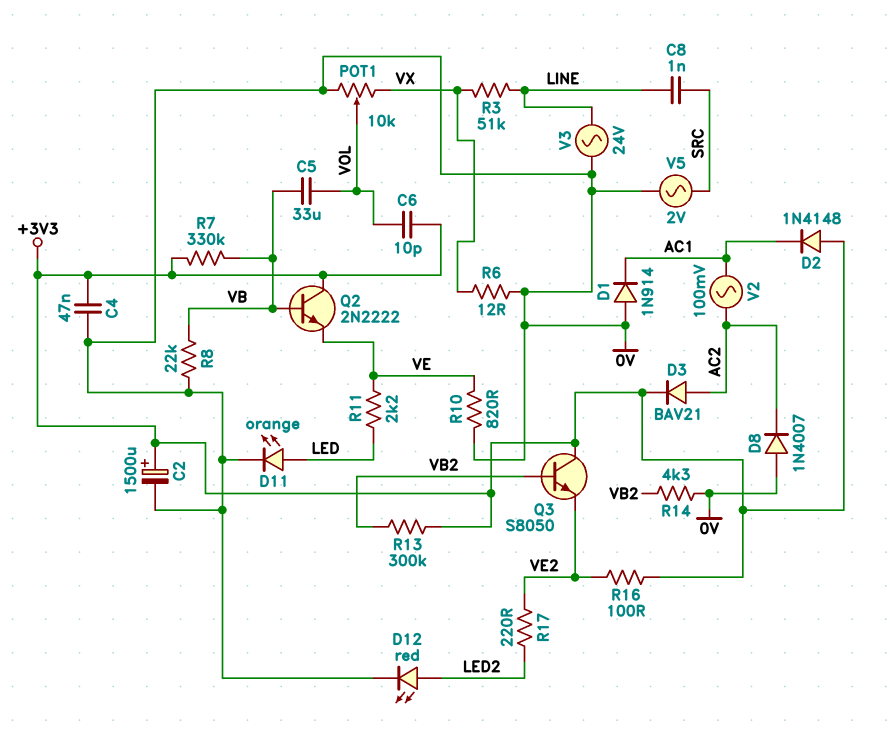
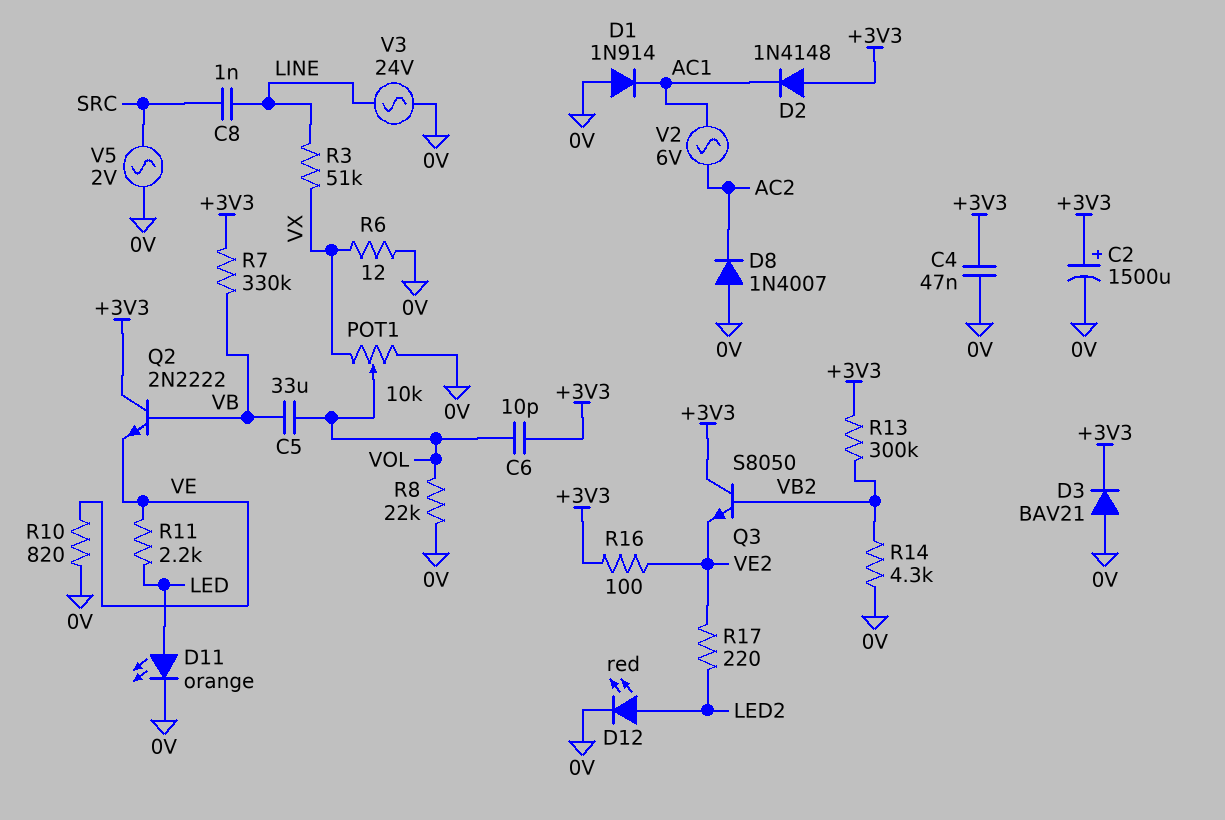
D3: diode BAV21 (A AC2, K +3V3) -> diode BAV21 (A 0V, K +3V3)
R8: 22k (0V, VB) -> 22k (0V, VOL)
V2: AC 100mV (AC1, AC2) -> AC 6V (AC1, AC2)

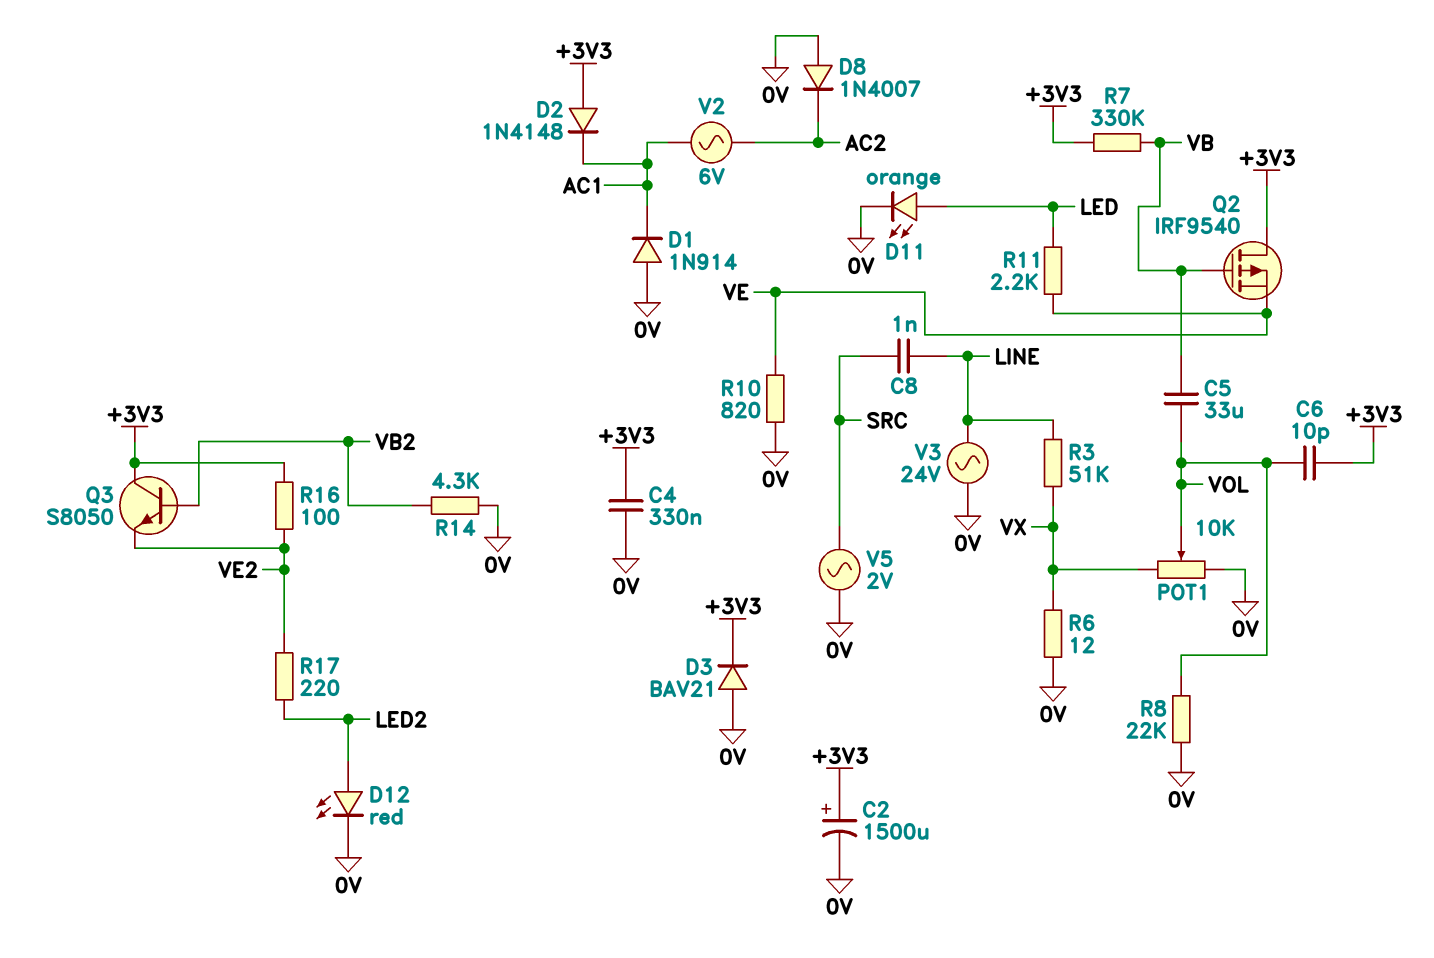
C4: 47nF (+3V3, 0V) -> 330nF (+3V3, 0V)
Q2: NPN 2N2222 (B VB, C +3V3, E VE) -> PMOS IRF9540 (G VB, D +3V3, S VE)
R13: 300k (+3V3, VB2) -> none

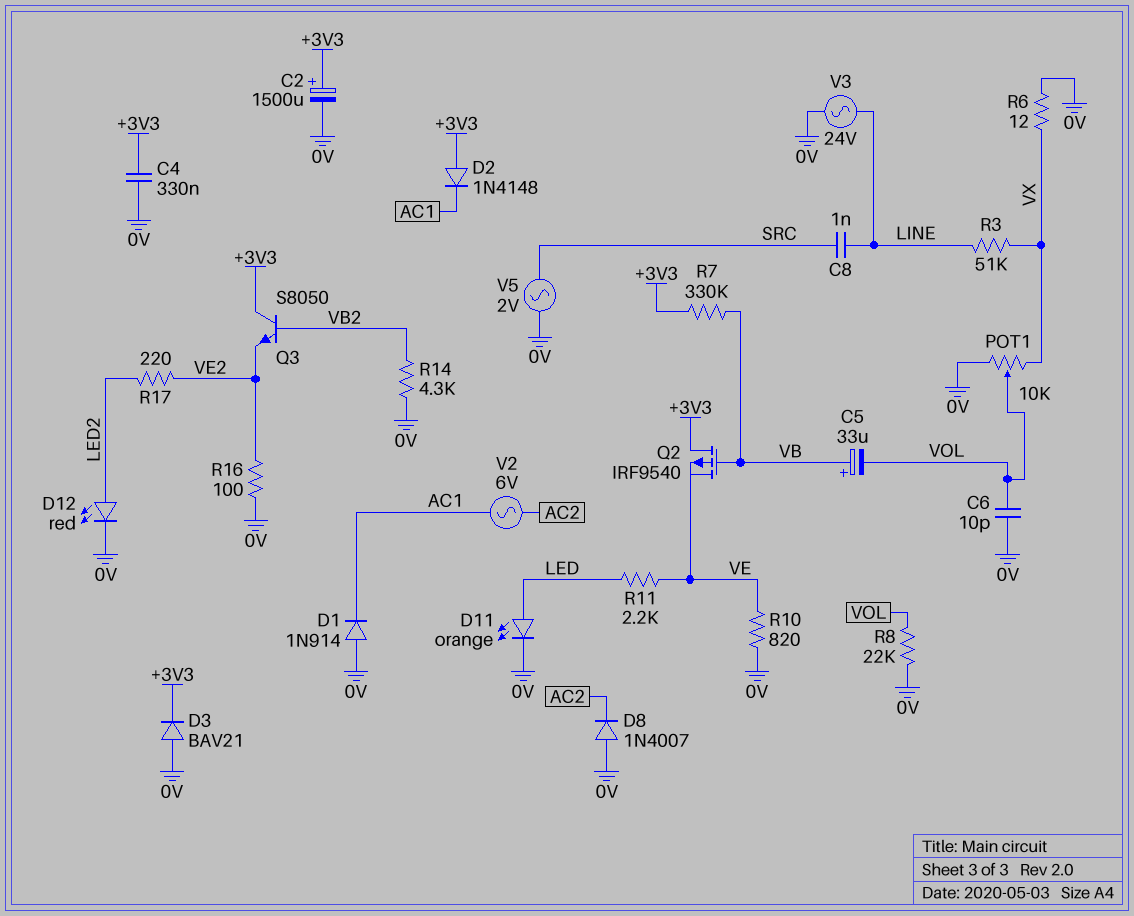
C5: 33uF (VB, VOL) -> 33uF (plus VB, minus VOL)
C6: 10pF (+3V3, VOL) -> 10pF (0V, VOL)
R16: 100 (+3V3, VE2) -> 100 (0V, VE2)

